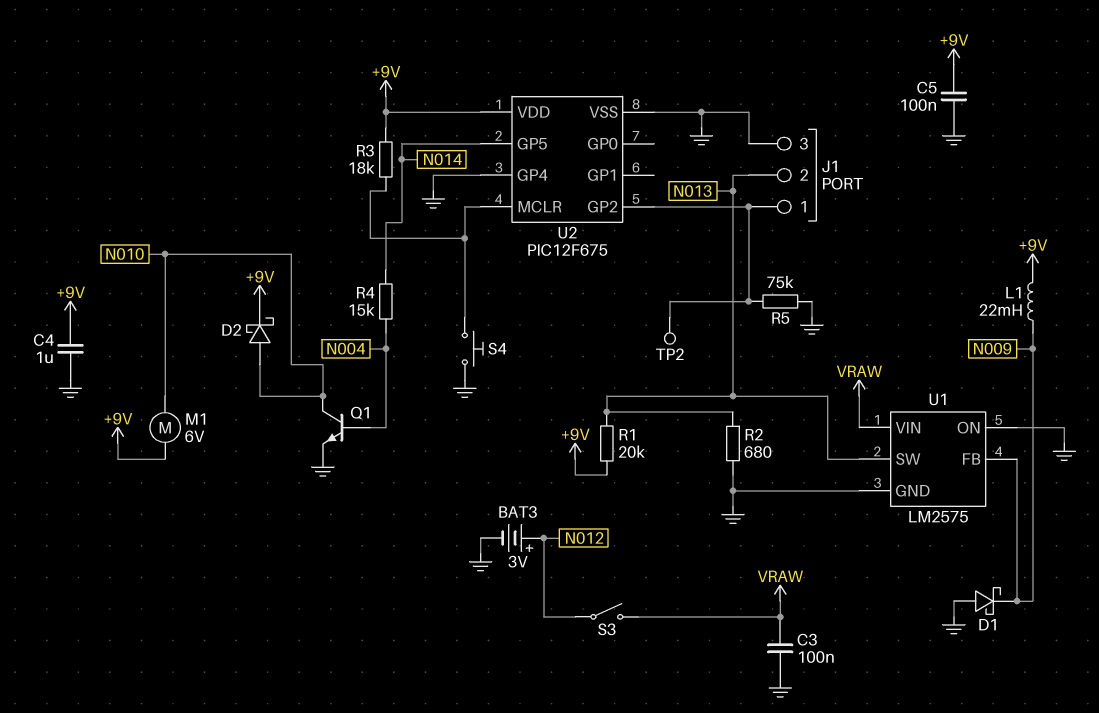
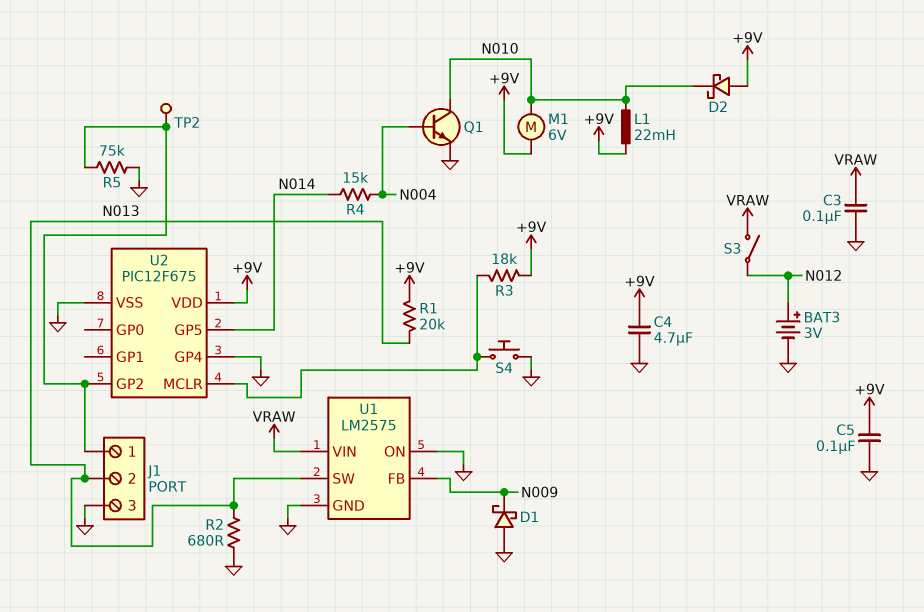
C4: 1uF (+9V, GND) -> 4.7uF (+9V, GND)
D2: schottky (A N010, K +9V) -> schottky (A +9V, K N010)
L1: 22mH (+9V, N009) -> 22mH (+9V, N010)

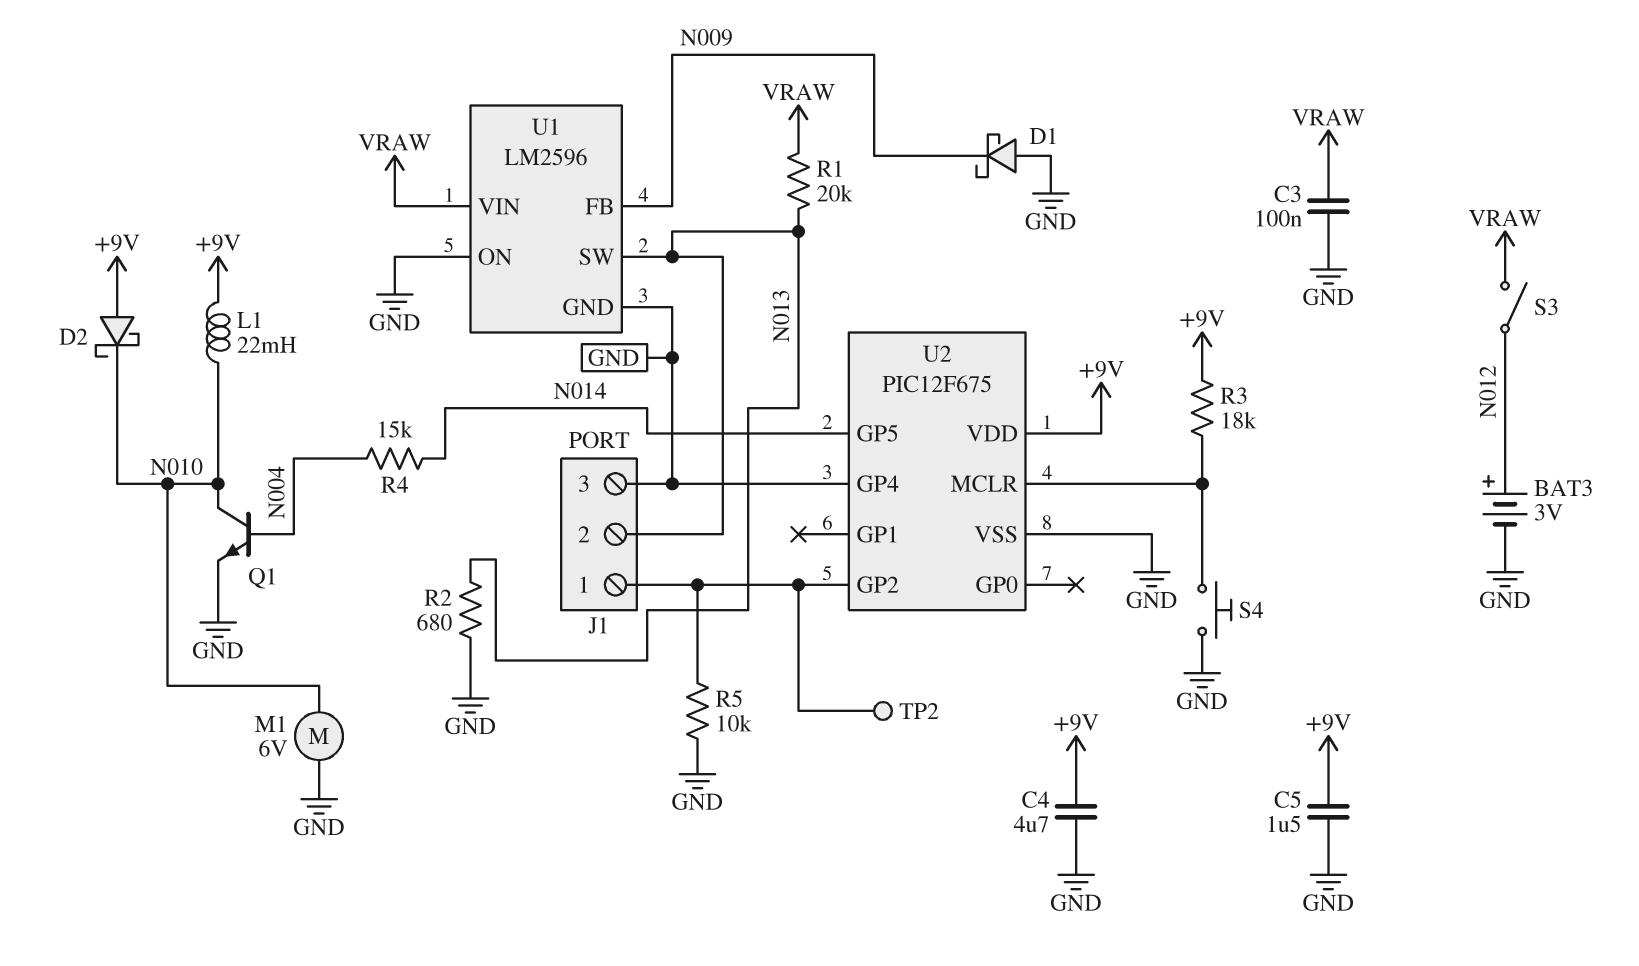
C5: 100nF (+9V, GND) -> 1.5uF (+9V, GND)
M1: motor 6V (+9V, N010) -> motor 6V (GND, N010)
R1: 20k (+9V, N013) -> 20k (N013, VRAW)
R5: 75k (GND, J1/1) -> 10k (GND, J1/1)
U1: LM2575 -> LM2596

